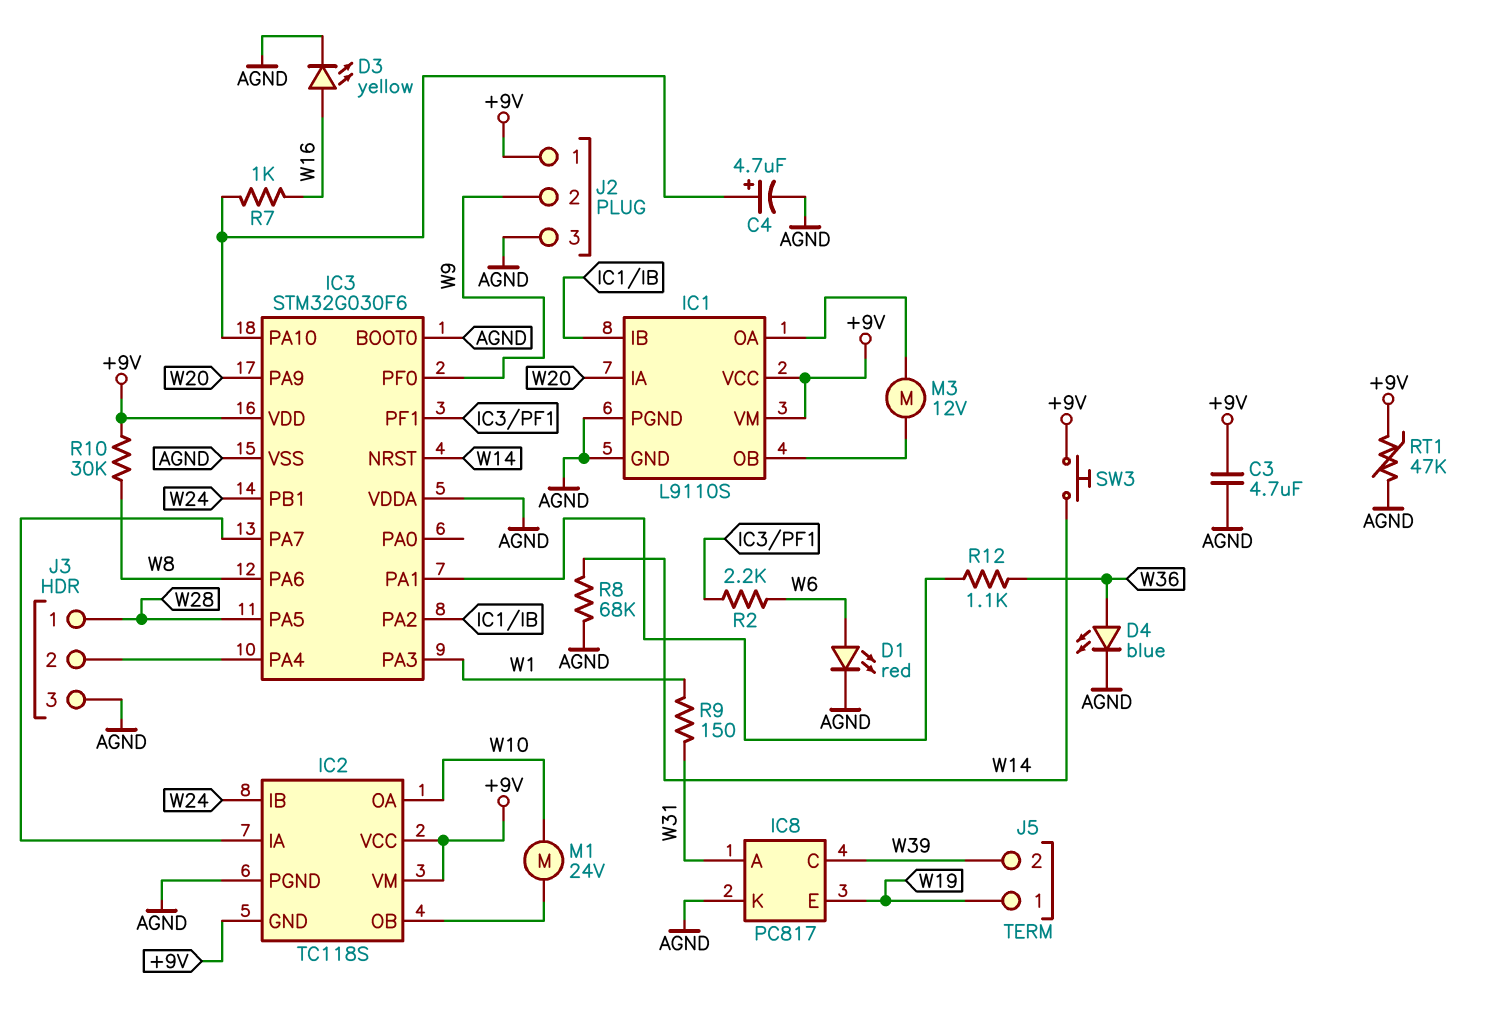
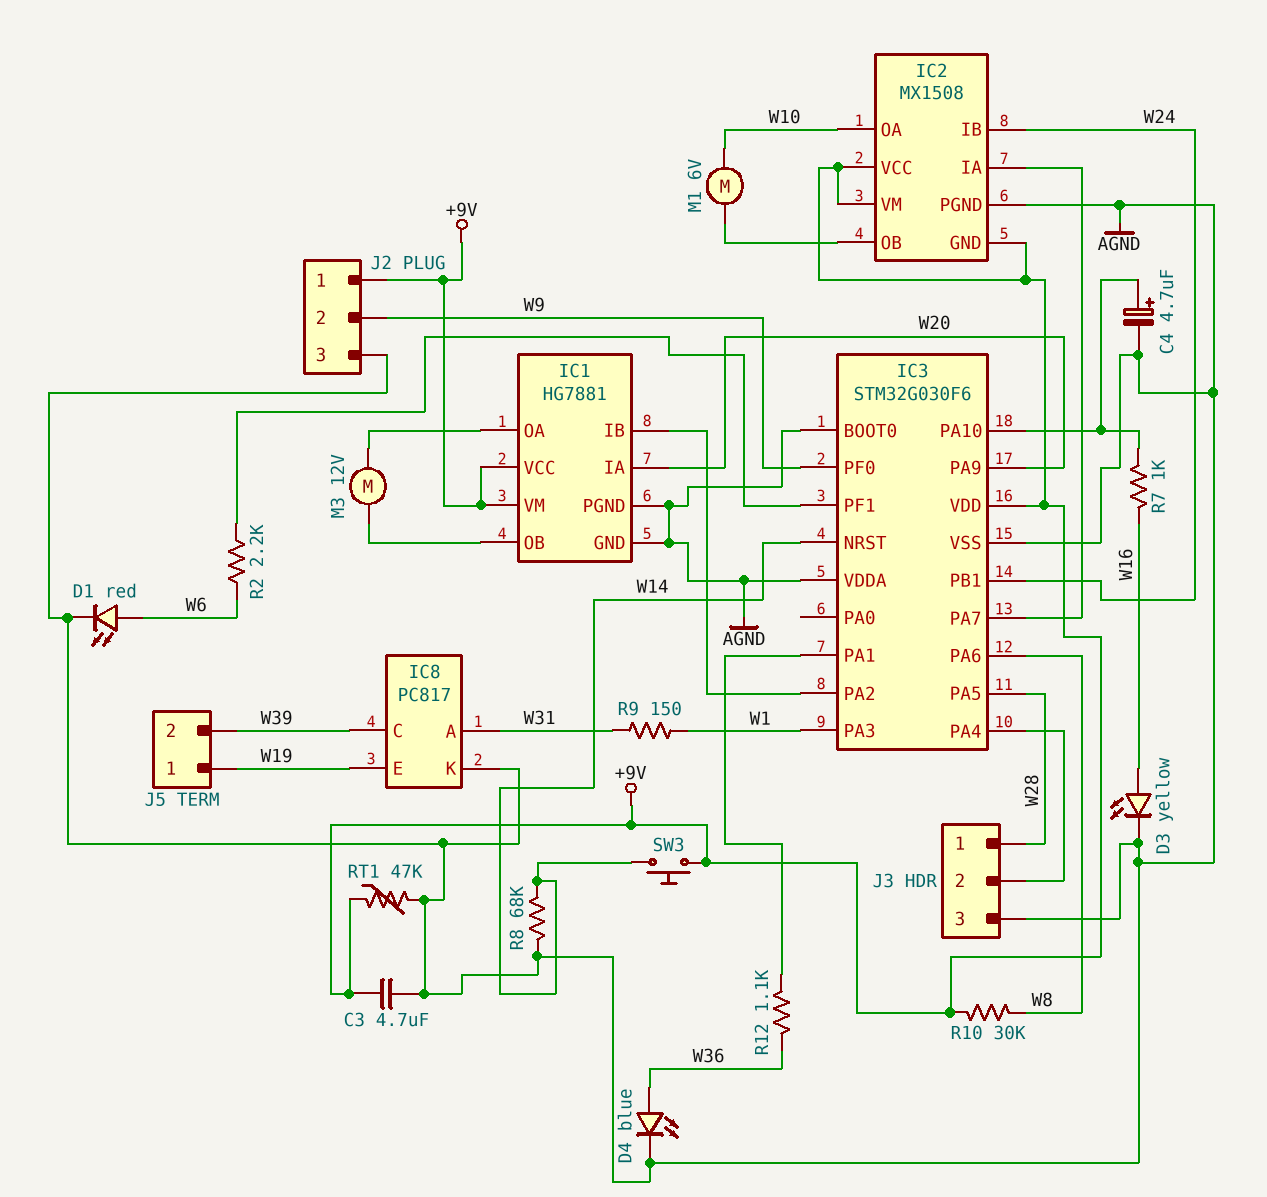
IC1: L9110S -> HG7881
IC2: TC118S -> MX1508
M1: motor 24V (IC2/OB, W10) -> motor 6V (IC2/OB, W10)

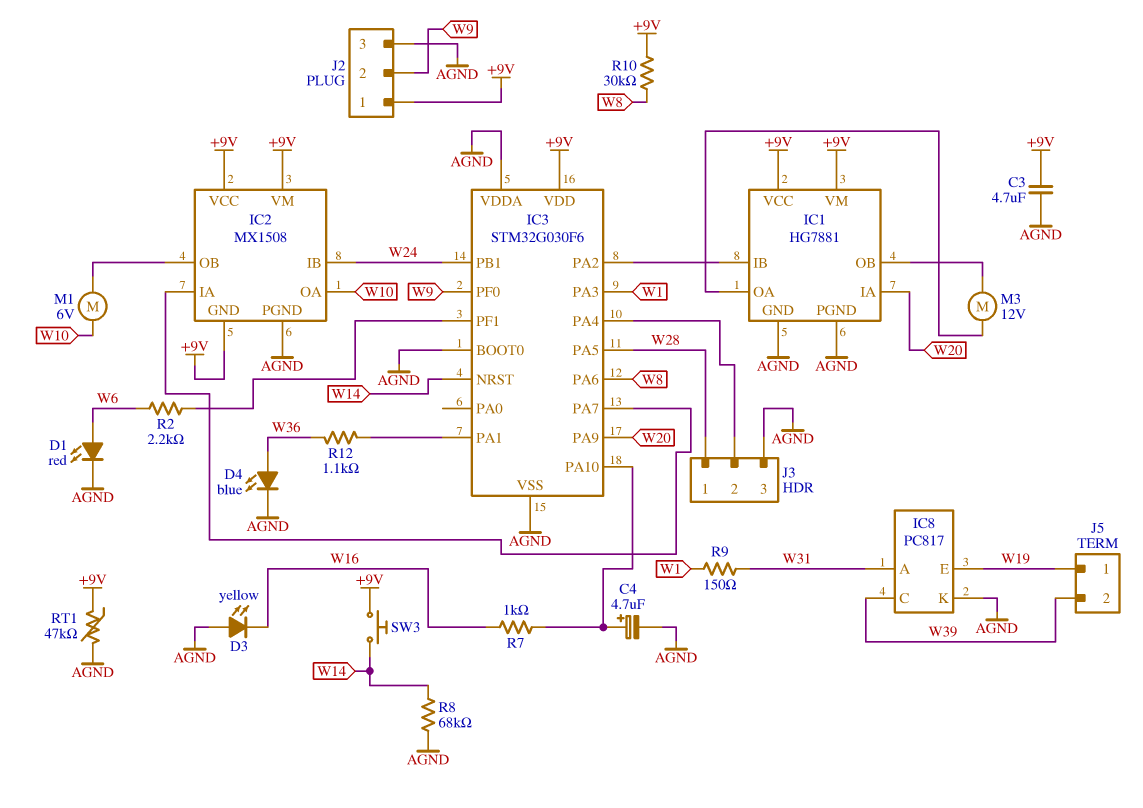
D3: LED yellow (A W16, K AGND) -> LED yellow (A AGND, K W16)

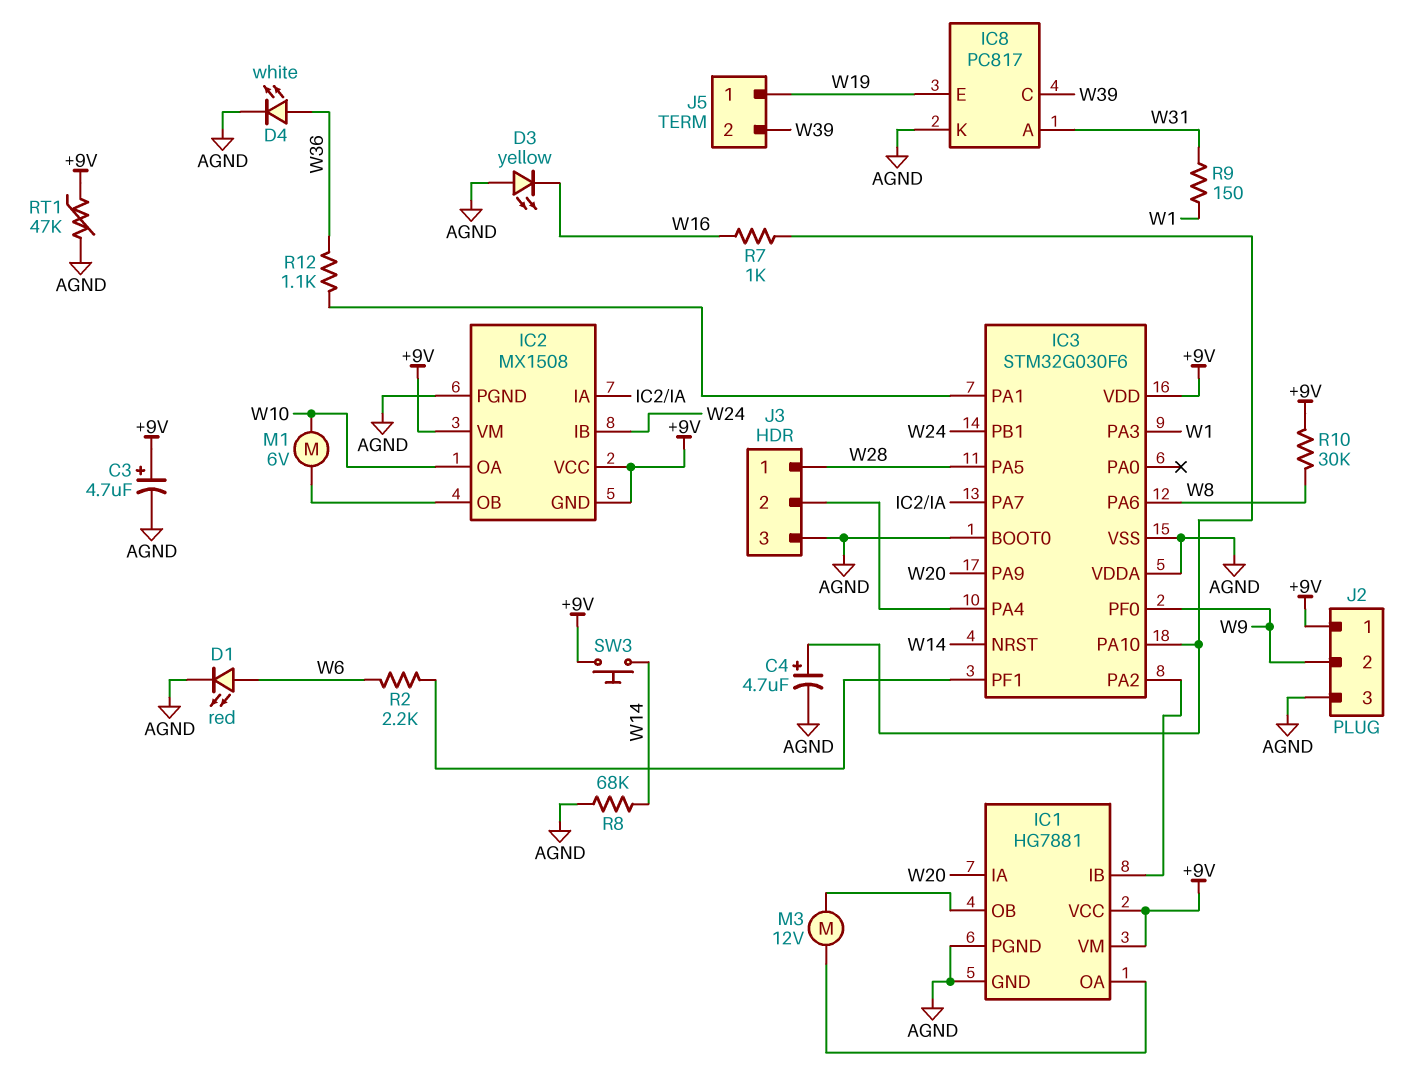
C3: 4.7uF (+9V, AGND) -> 4.7uF (plus +9V, minus AGND)
D4: LED blue (A W36, K AGND) -> LED white (A W36, K AGND)

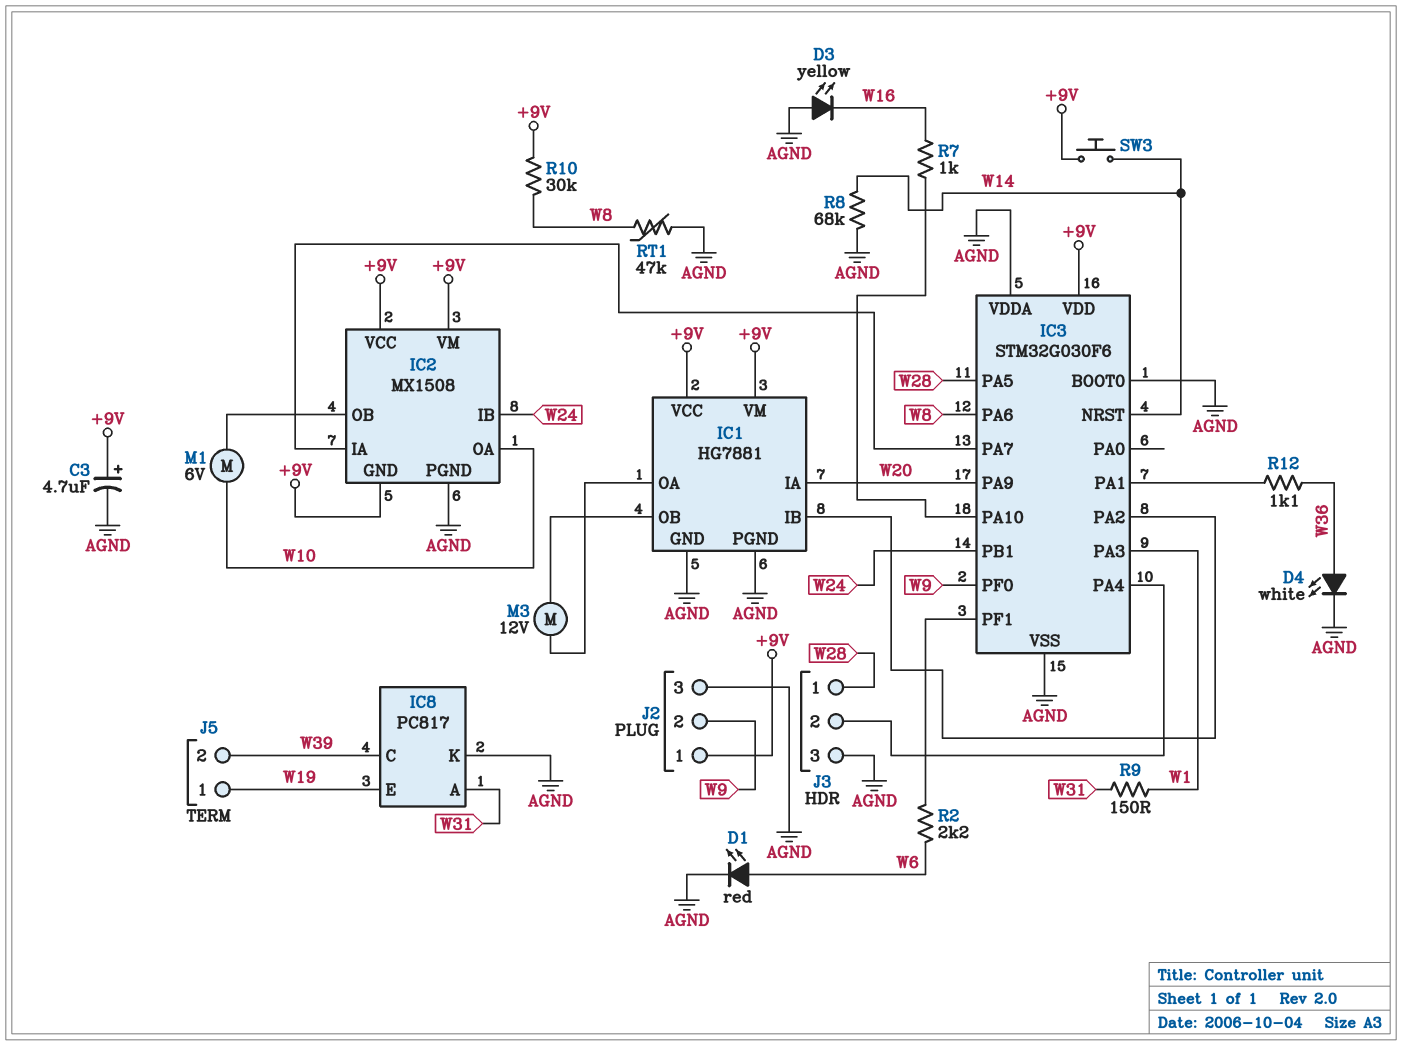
C4: 4.7uF (plus IC3/PA10, minus AGND) -> none
RT1: 47k (+9V, AGND) -> 47k (AGND, W8)

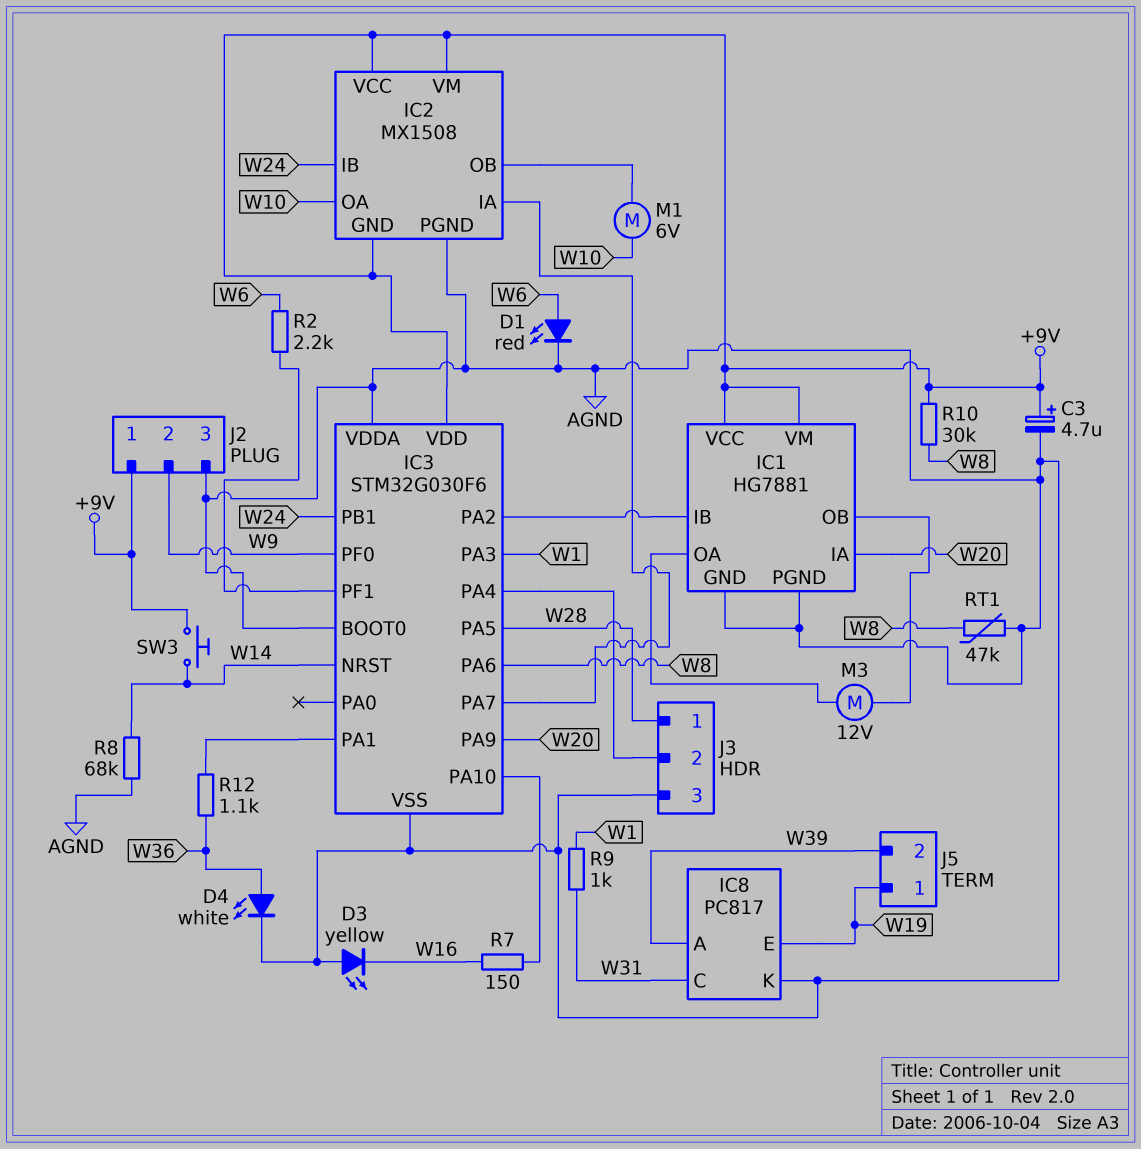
IC8 pin A: W31 -> W39
IC8 pin C: W39 -> W31
R7: 1k (IC3/PA10, W16) -> 150 (IC3/PA10, W16)
R9: 150 (W1, W31) -> 1k (W1, W31)

